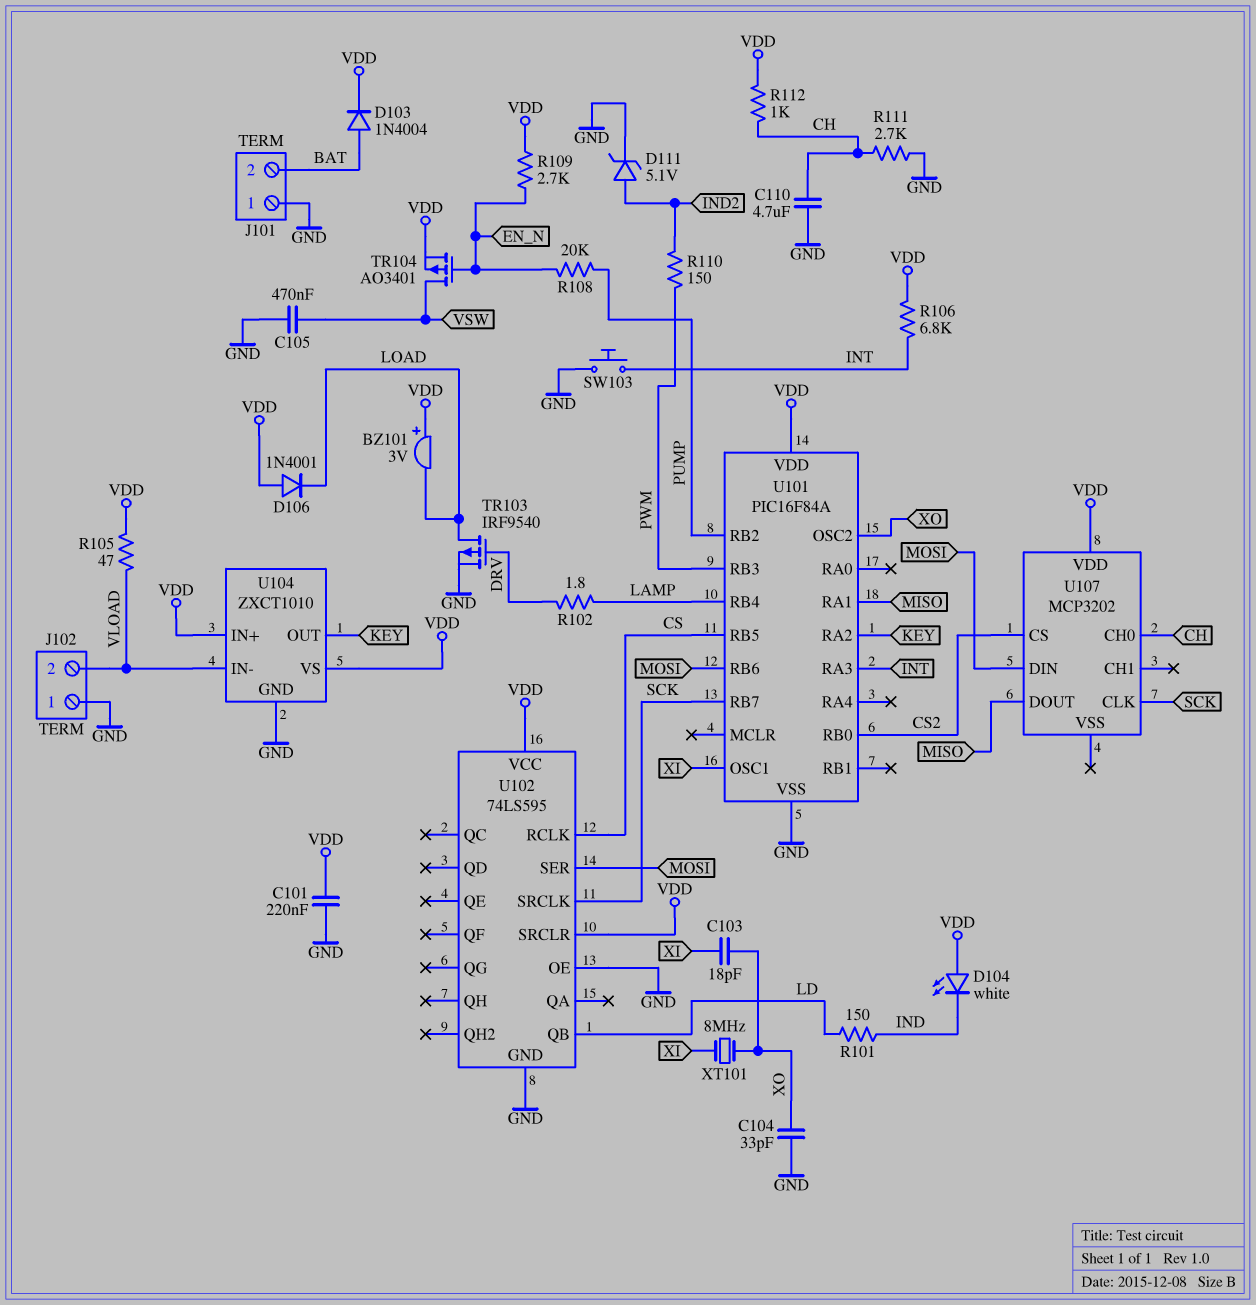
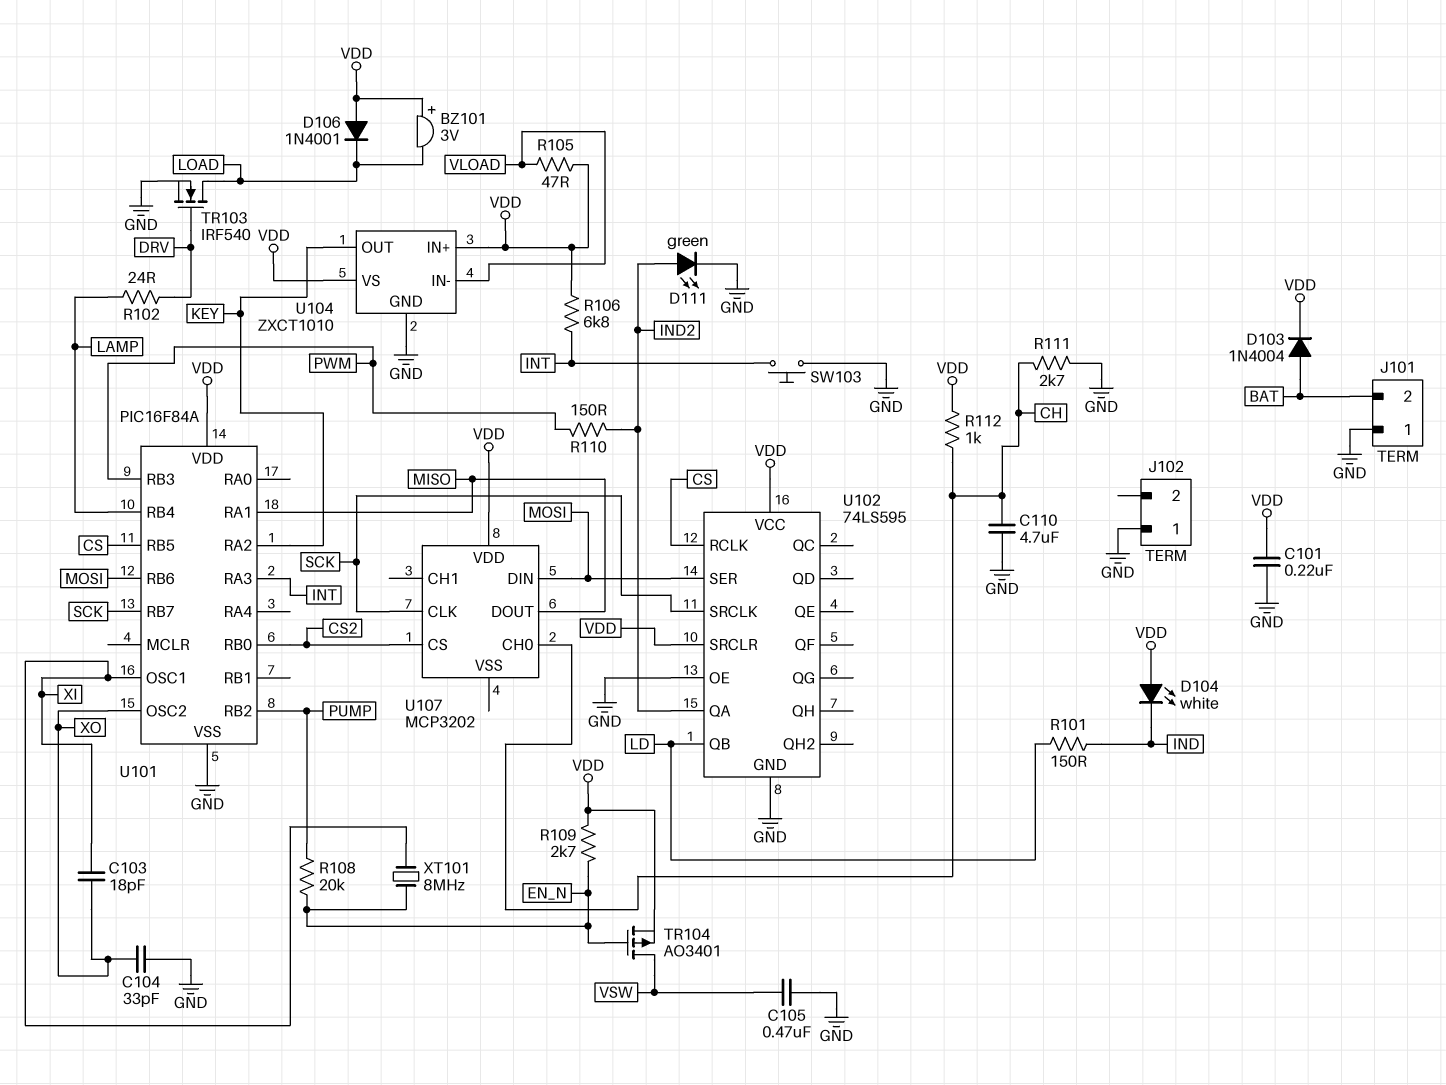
D111: zener 5.1V (A IND2, K GND) -> LED green (A IND2, K GND)
J102 pin 2: VLOAD -> none
R102: 1.8 (DRV, LAMP) -> 24 (DRV, LAMP)
TR103: PMOS IRF9540 (G DRV, D LOAD, S GND) -> NMOS IRF540 (G DRV, D LOAD, S GND)
U102 pin QA: none -> IND2
XT101: 8MHz (XI, XO) -> 8MHz (EN_N, XI)

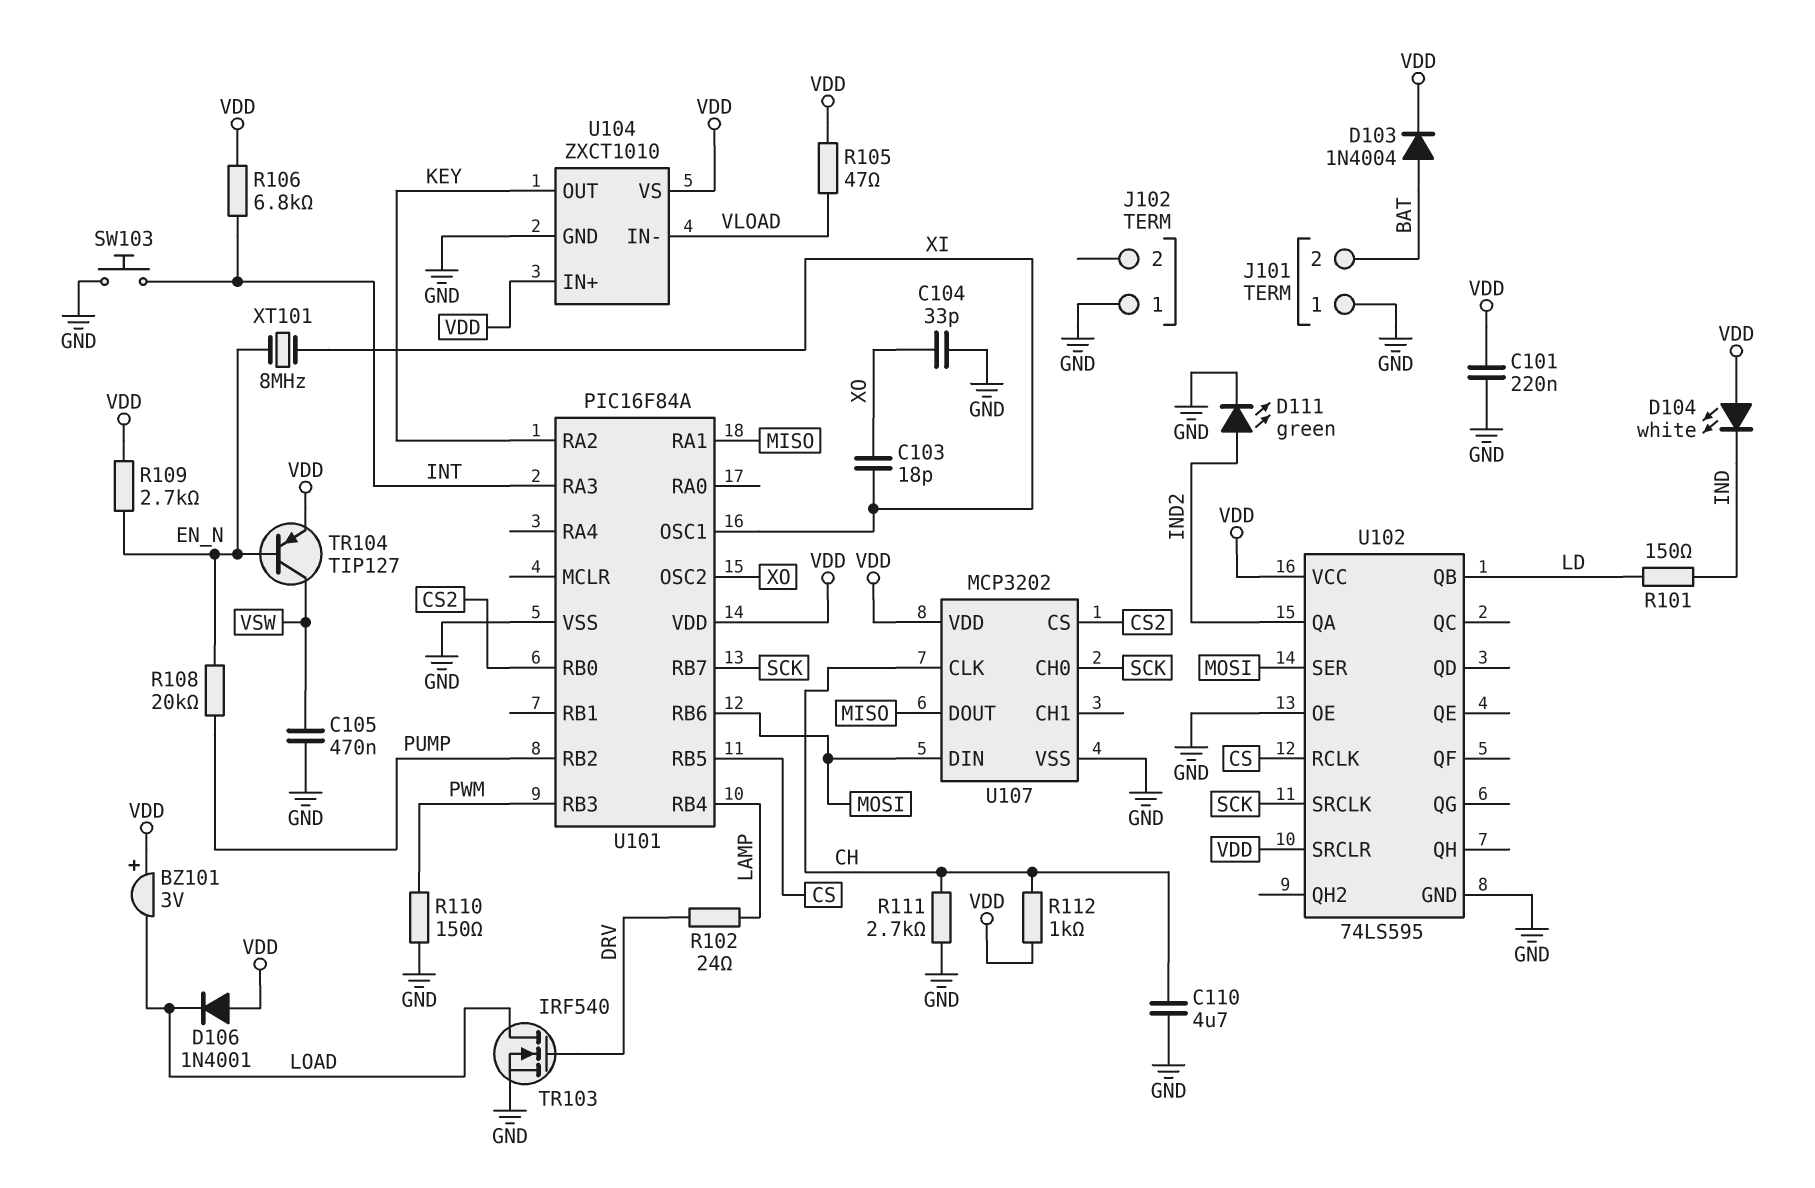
R110: 150 (IND2, PWM) -> 150 (GND, PWM)
TR104: PMOS AO3401 (G EN_N, D VSW, S VDD) -> PNP TIP127 (B EN_N, C VSW, E VDD)
U107 pin CH0: CH -> SCK
U107 pin CLK: SCK -> CH
U107 pin VSS: none -> GND

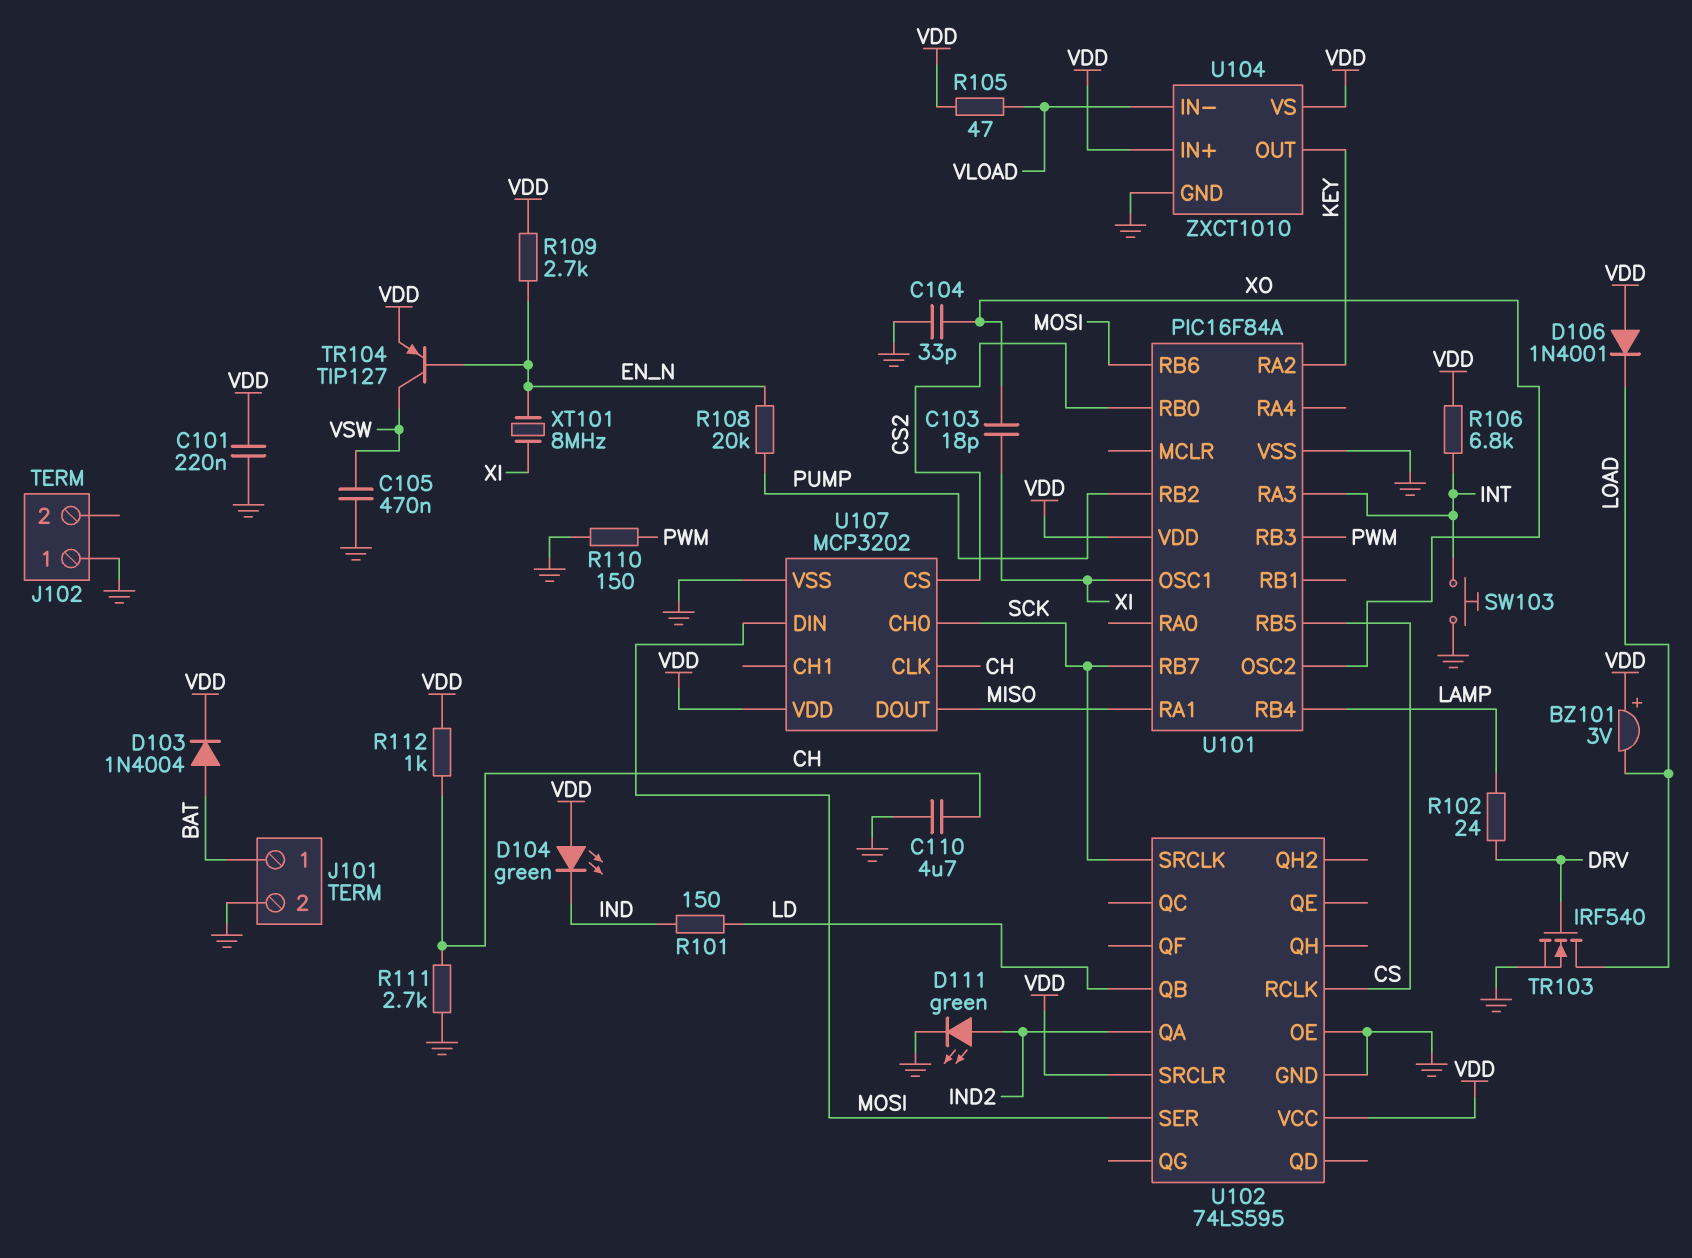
D104: LED white (A VDD, K IND) -> LED green (A VDD, K IND)
J101 pin 1: GND -> BAT
J101 pin 2: BAT -> GND

